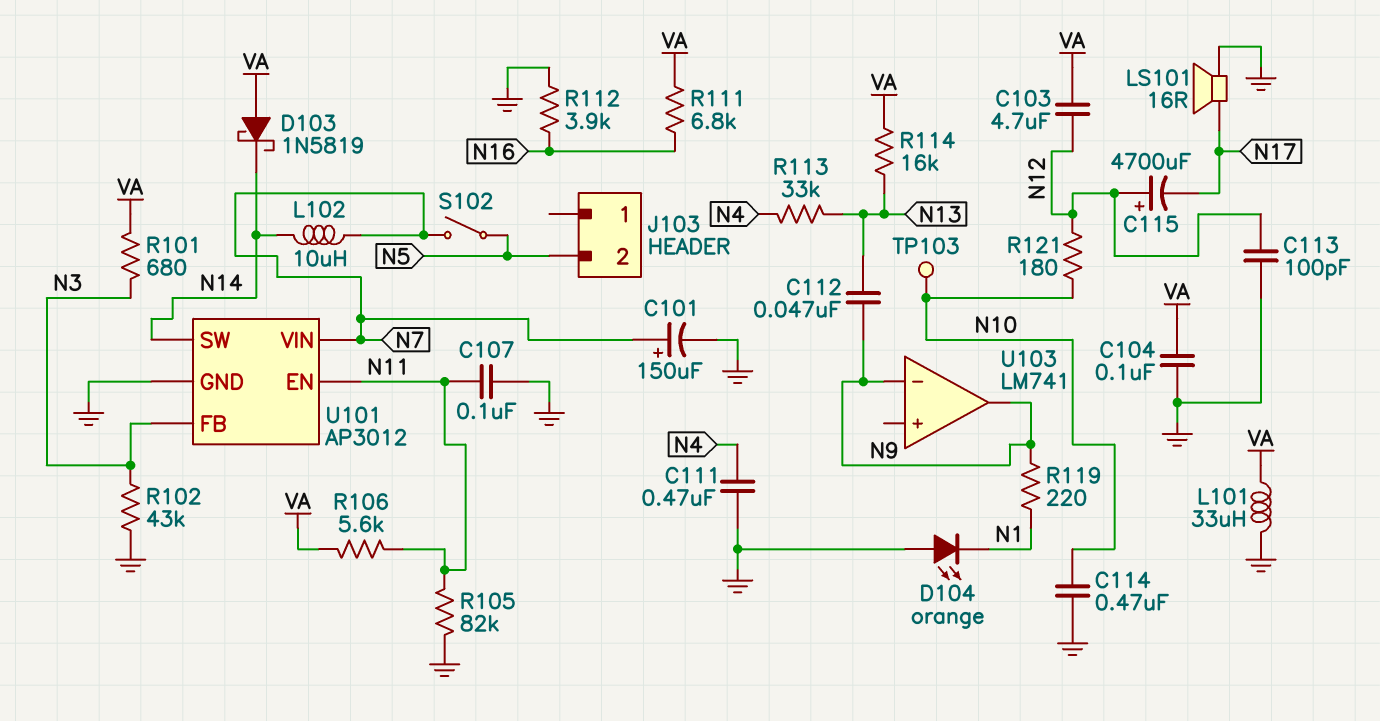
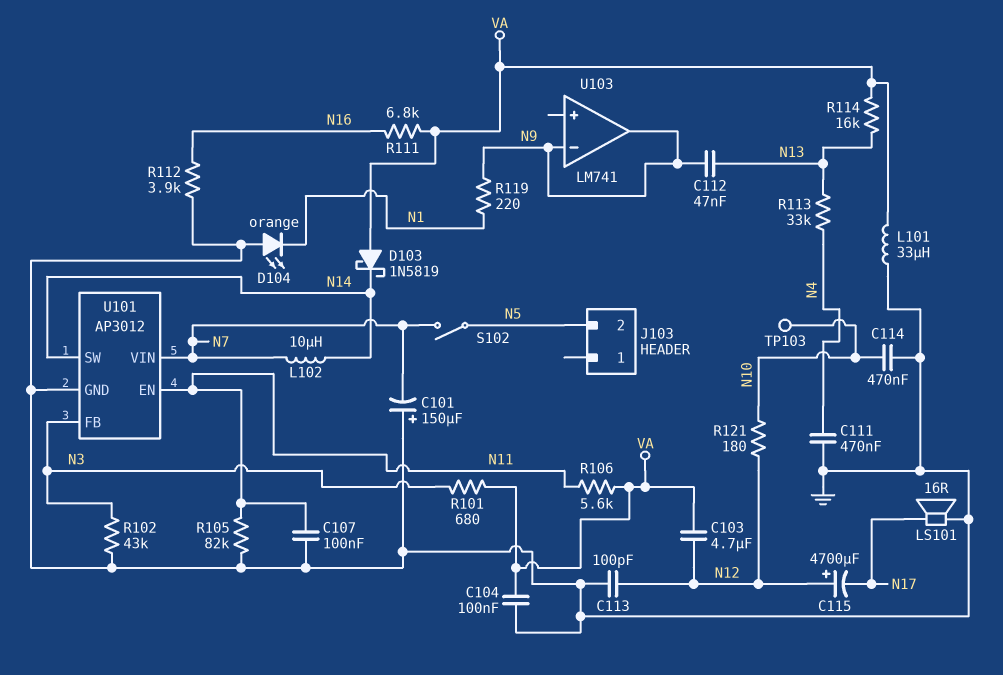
C101: 150uF (plus N7, minus GND) -> 150uF (plus GND, minus N7)

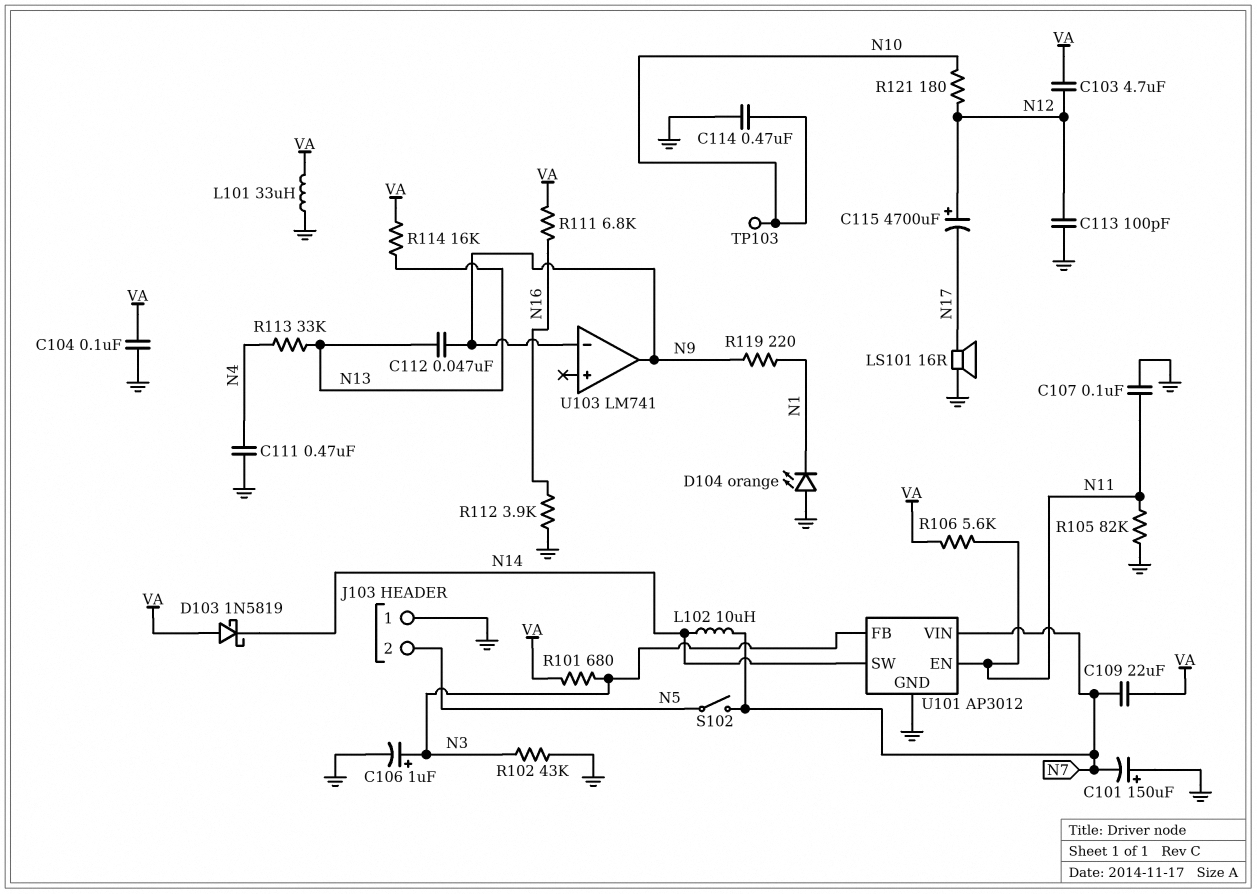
C106: none -> 1uF (plus N3, minus GND)
C109: none -> 22uF (N7, VA)
J103 pin 1: none -> GND

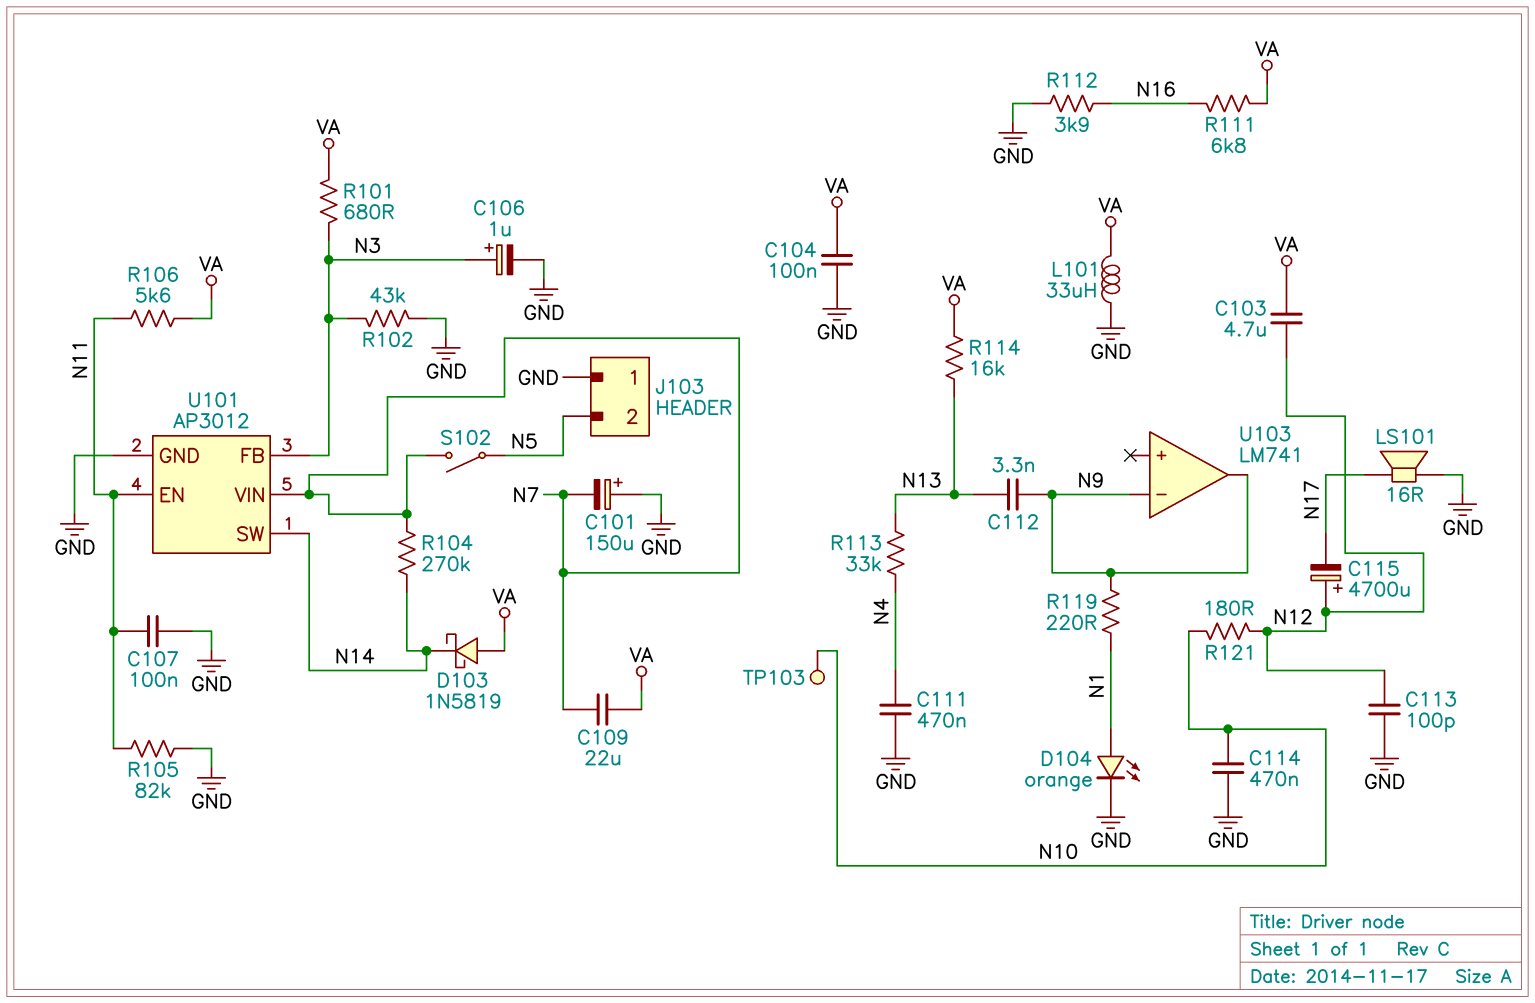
C112: 47nF (N9, N13) -> 3.3nF (N9, N13)
D104: LED orange (A GND, K N1) -> LED orange (A N1, K GND)
L102: 10uH (N7, N14) -> none
R104: none -> 270k (N7, N14)

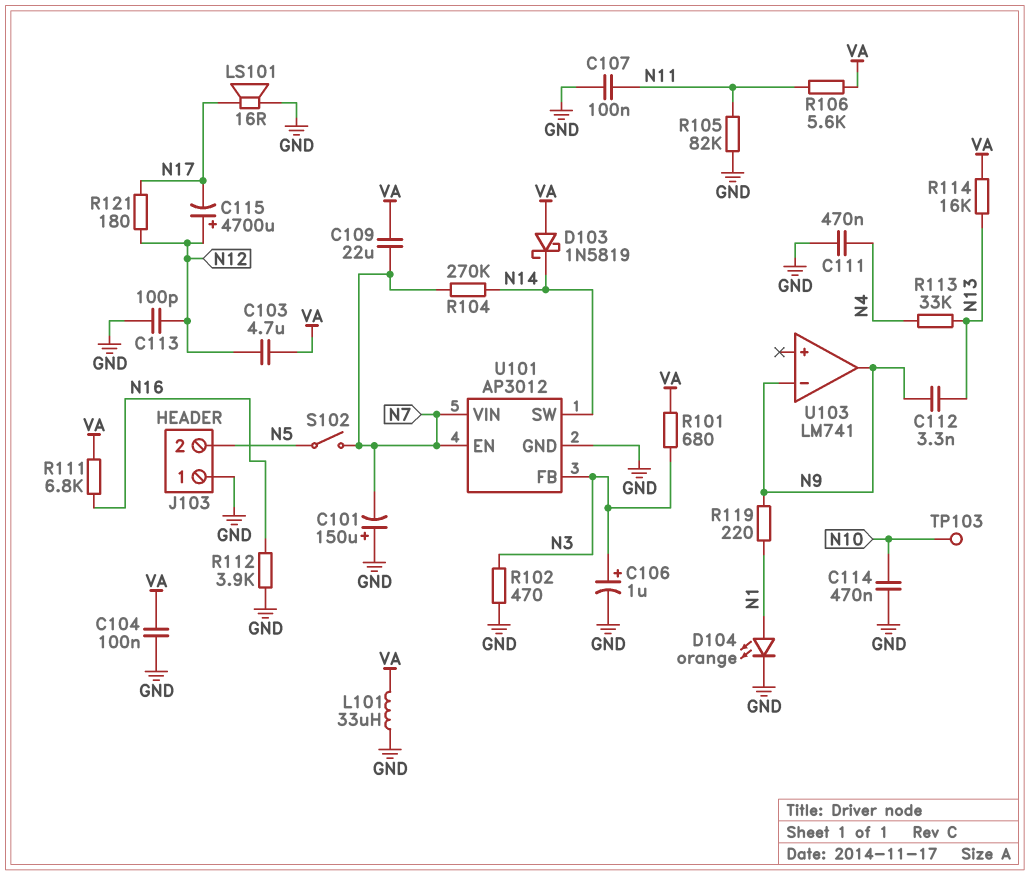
R102: 43k (GND, N3) -> 470 (GND, N3)
R121: 180 (N10, N12) -> 180 (N12, N17)
U101 pin EN: N11 -> N7

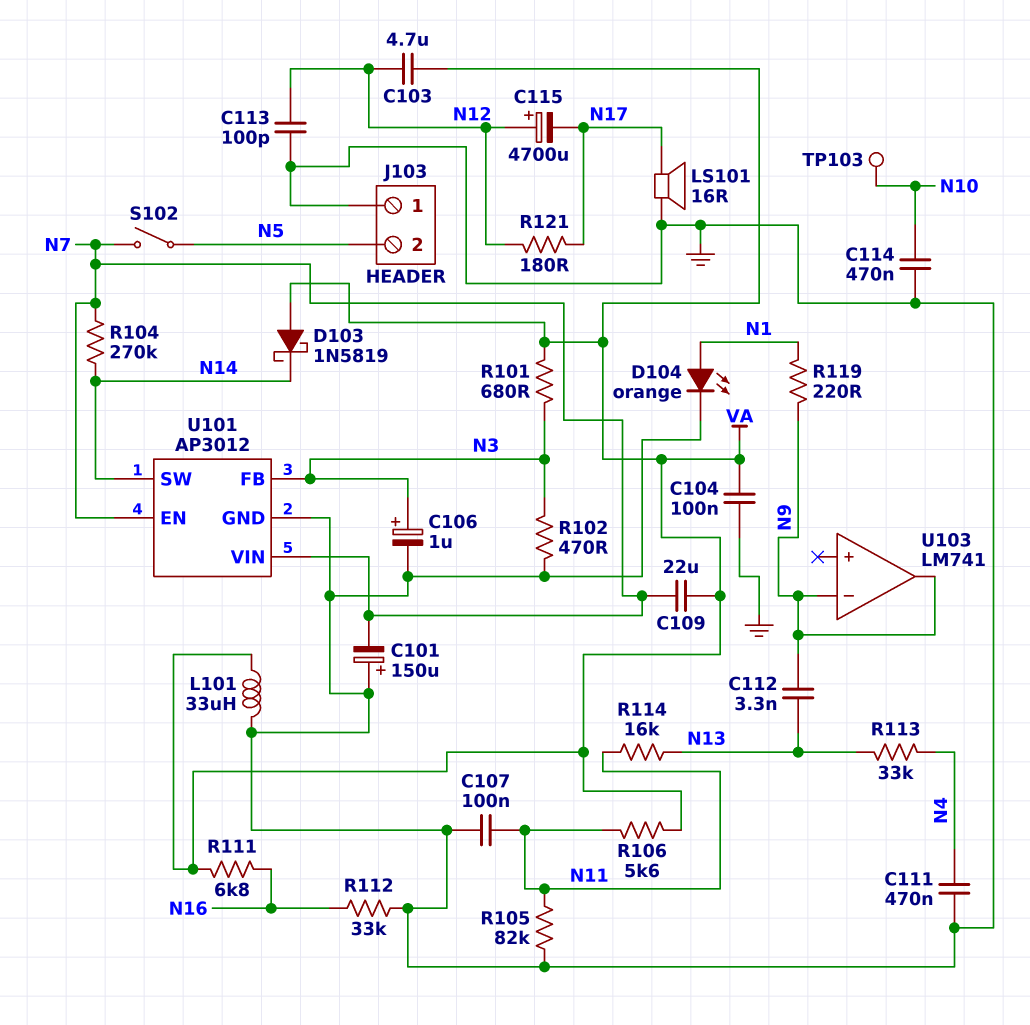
R112: 3.9k (GND, N16) -> 33k (GND, N16)
R114: 16k (N13, VA) -> 16k (N11, N13)

